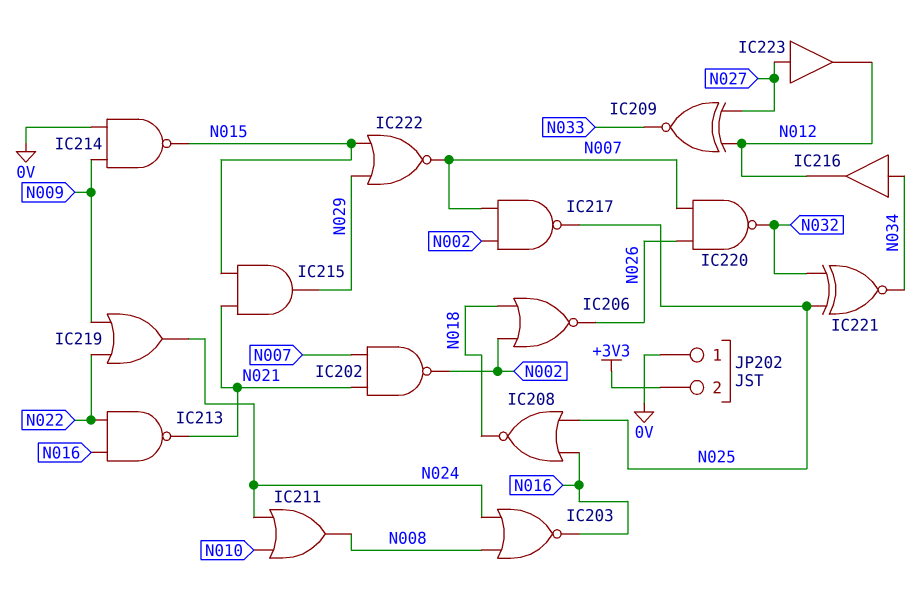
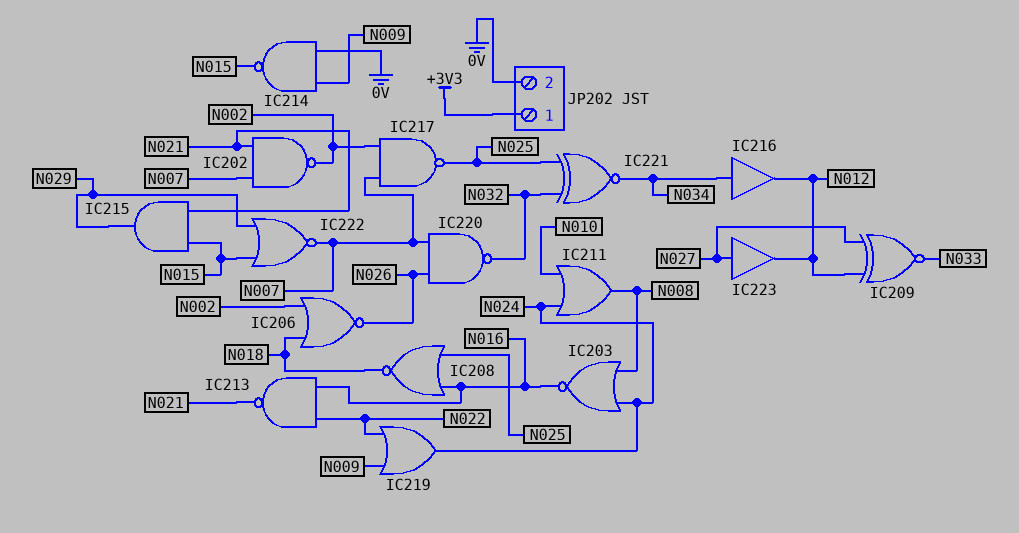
JP202 pin 1: 0V -> +3V3
JP202 pin 2: +3V3 -> 0V

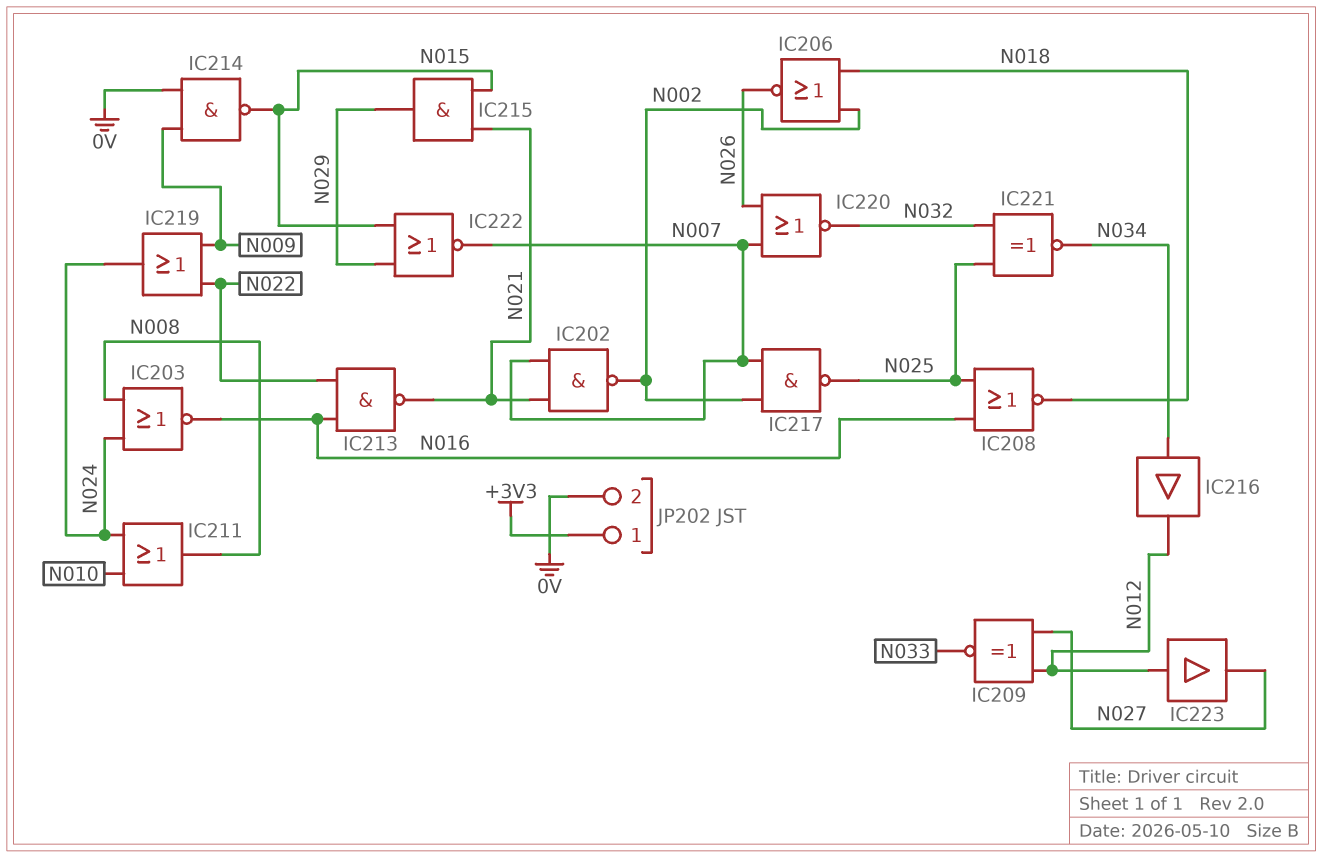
IC220: NAND (in N007, in N026, out N032) -> NOR (in N007, in N026, out N032)
IC223: buffer (in N027, out N012) -> buffer (in N012, out N027)

